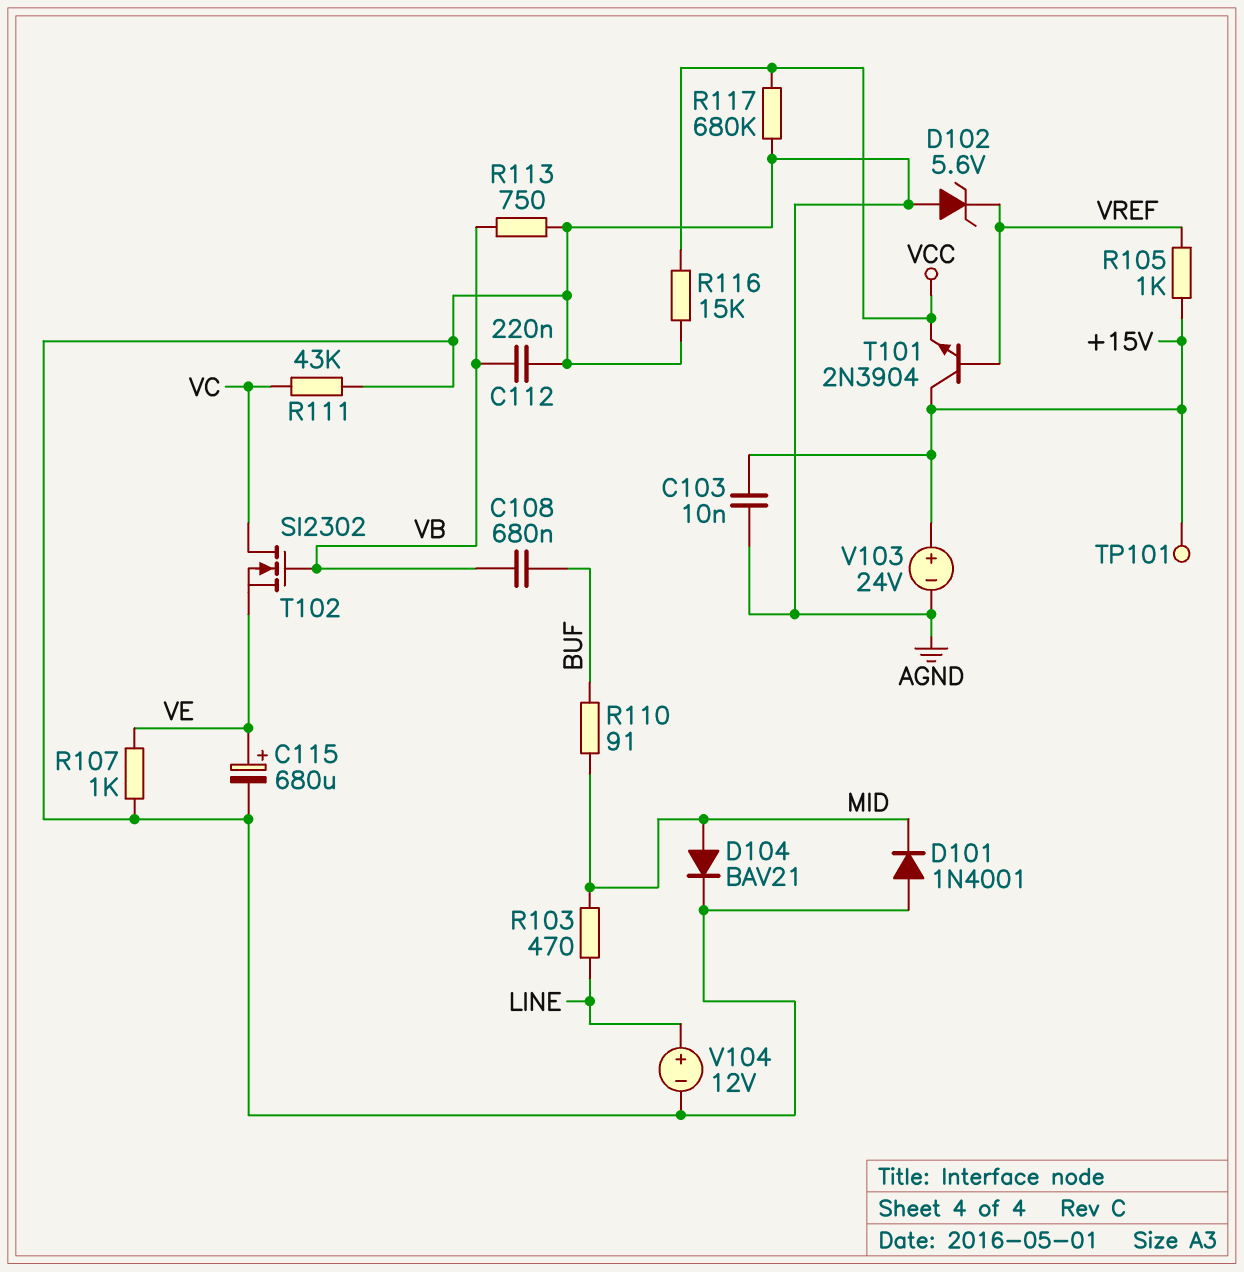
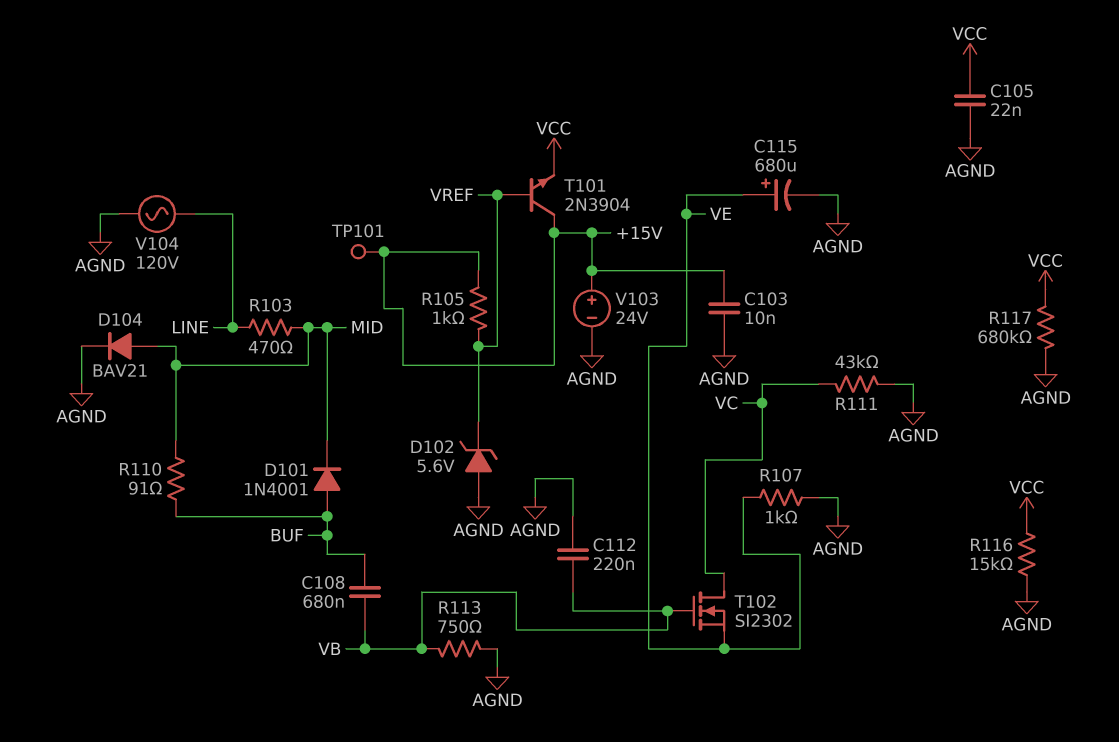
C105: none -> 22nF (AGND, VCC)
D101: diode 1N4001 (A AGND, K MID) -> diode 1N4001 (A BUF, K MID)
V104: 12V (plus LINE, minus AGND) -> AC 120V (AGND, LINE)

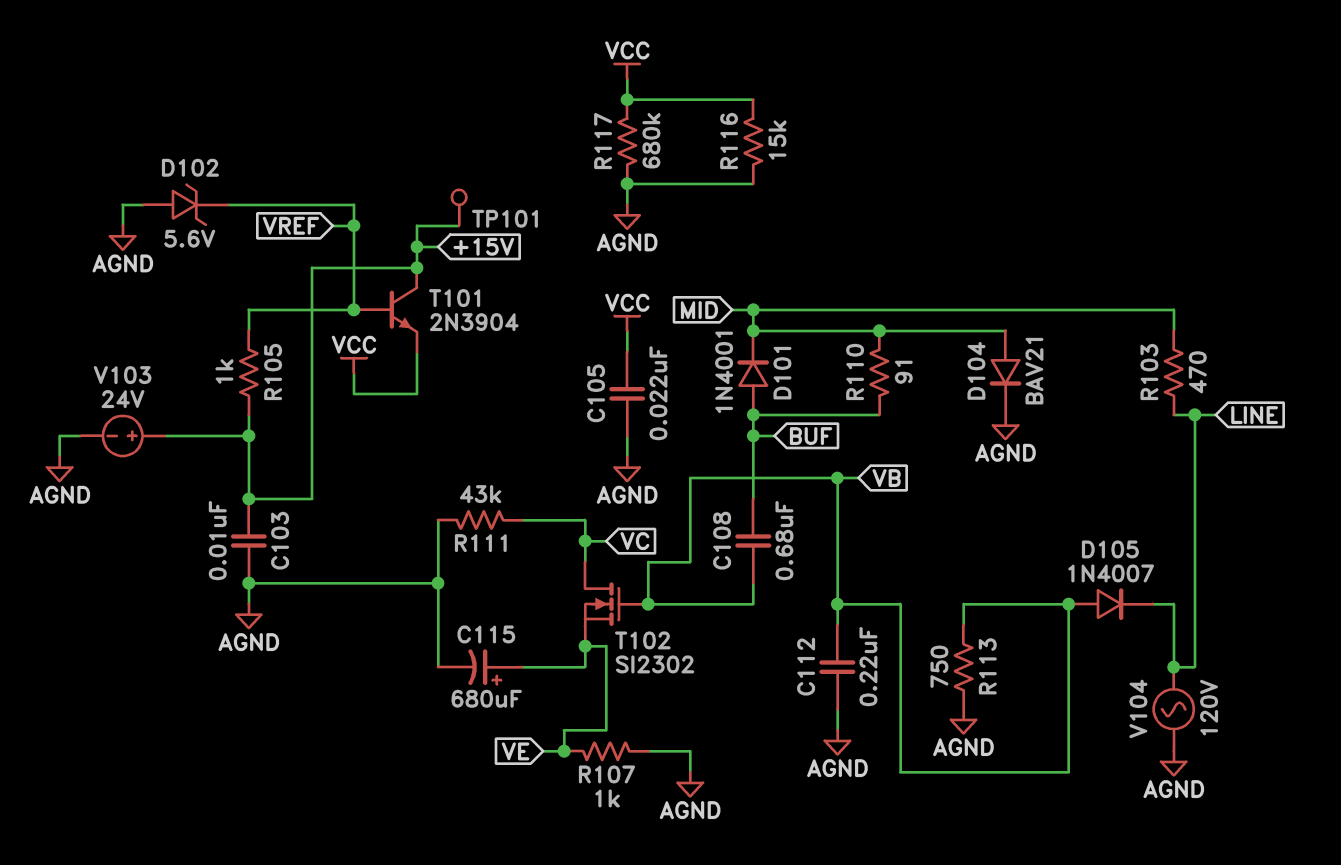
D105: none -> diode 1N4007 (A VB, K LINE)

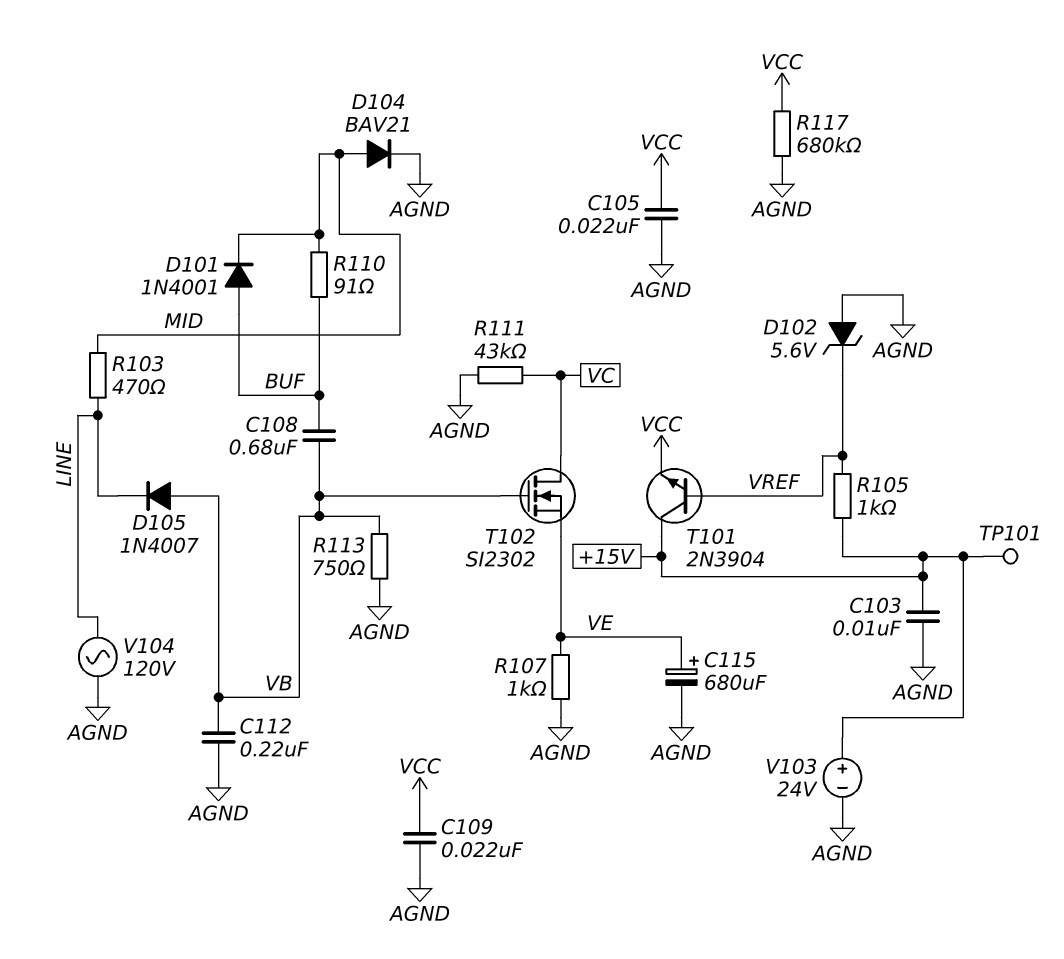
C109: none -> 22nF (AGND, VCC)
R116: 15k (AGND, VCC) -> none

